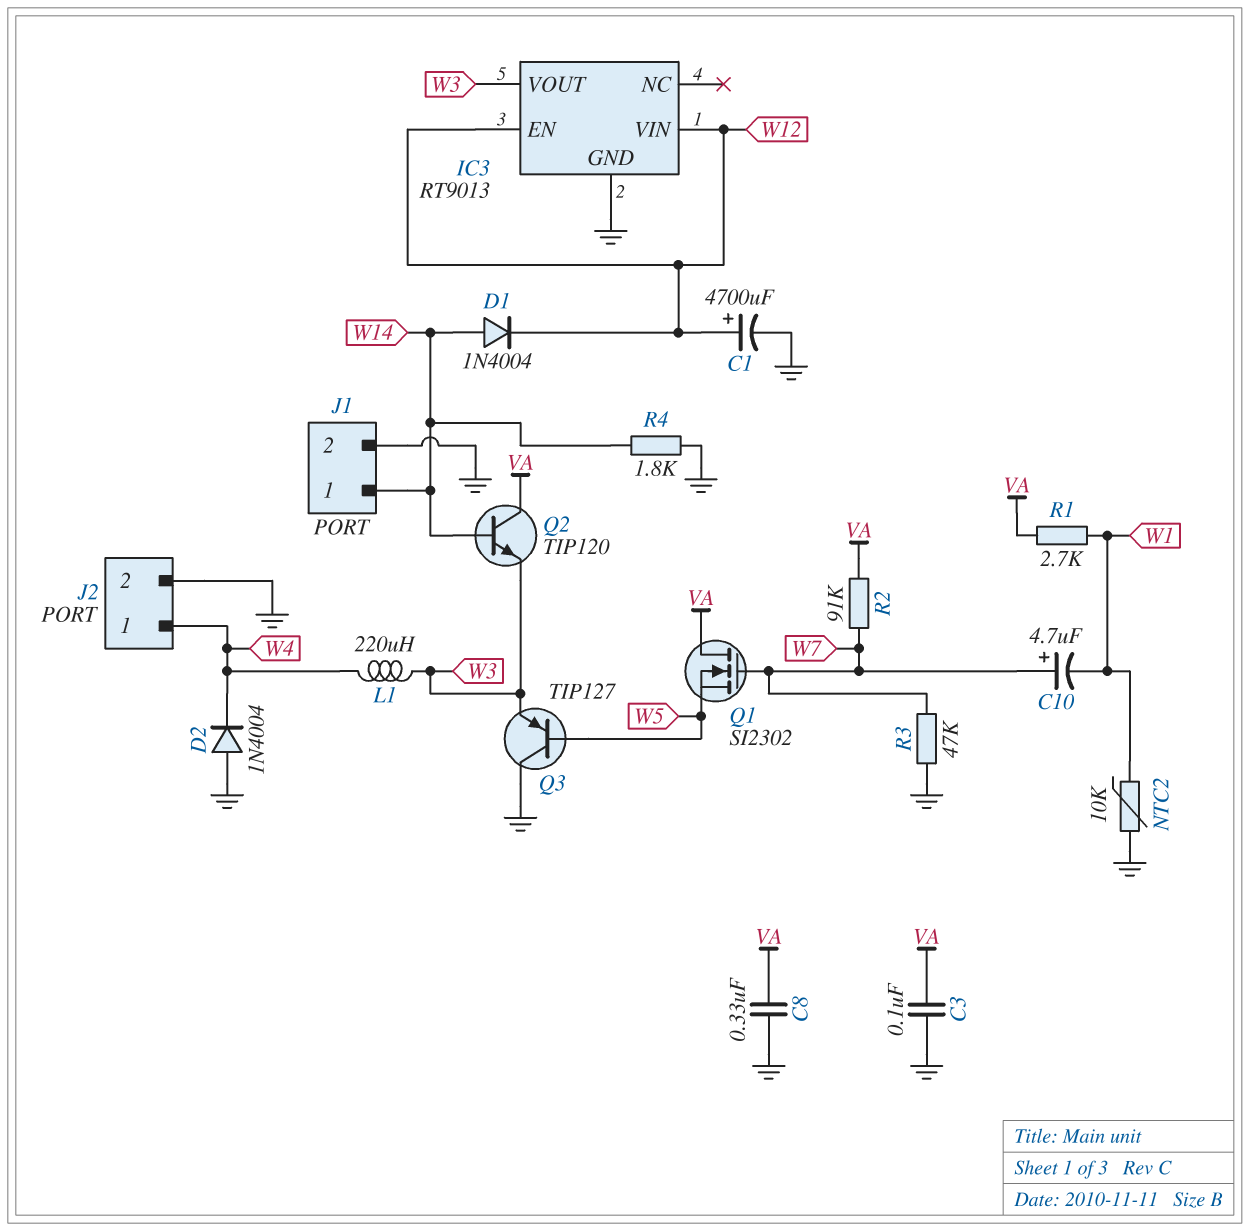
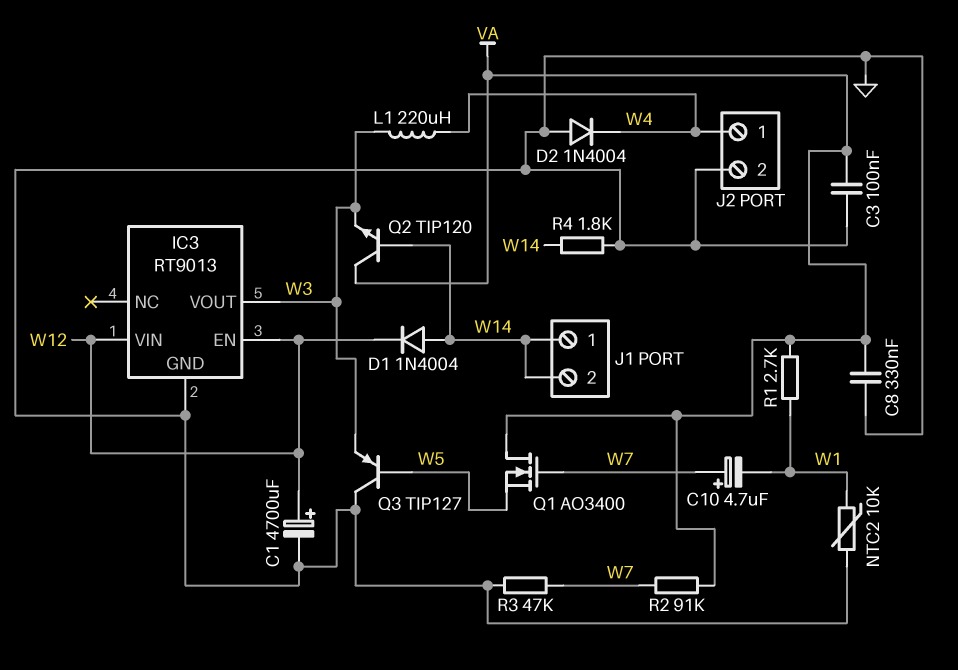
J1 pin 2: GND -> W14
Q1: NMOS SI2302 (G W7, D VA, S W5) -> NMOS AO3400 (G W7, D VA, S W5)

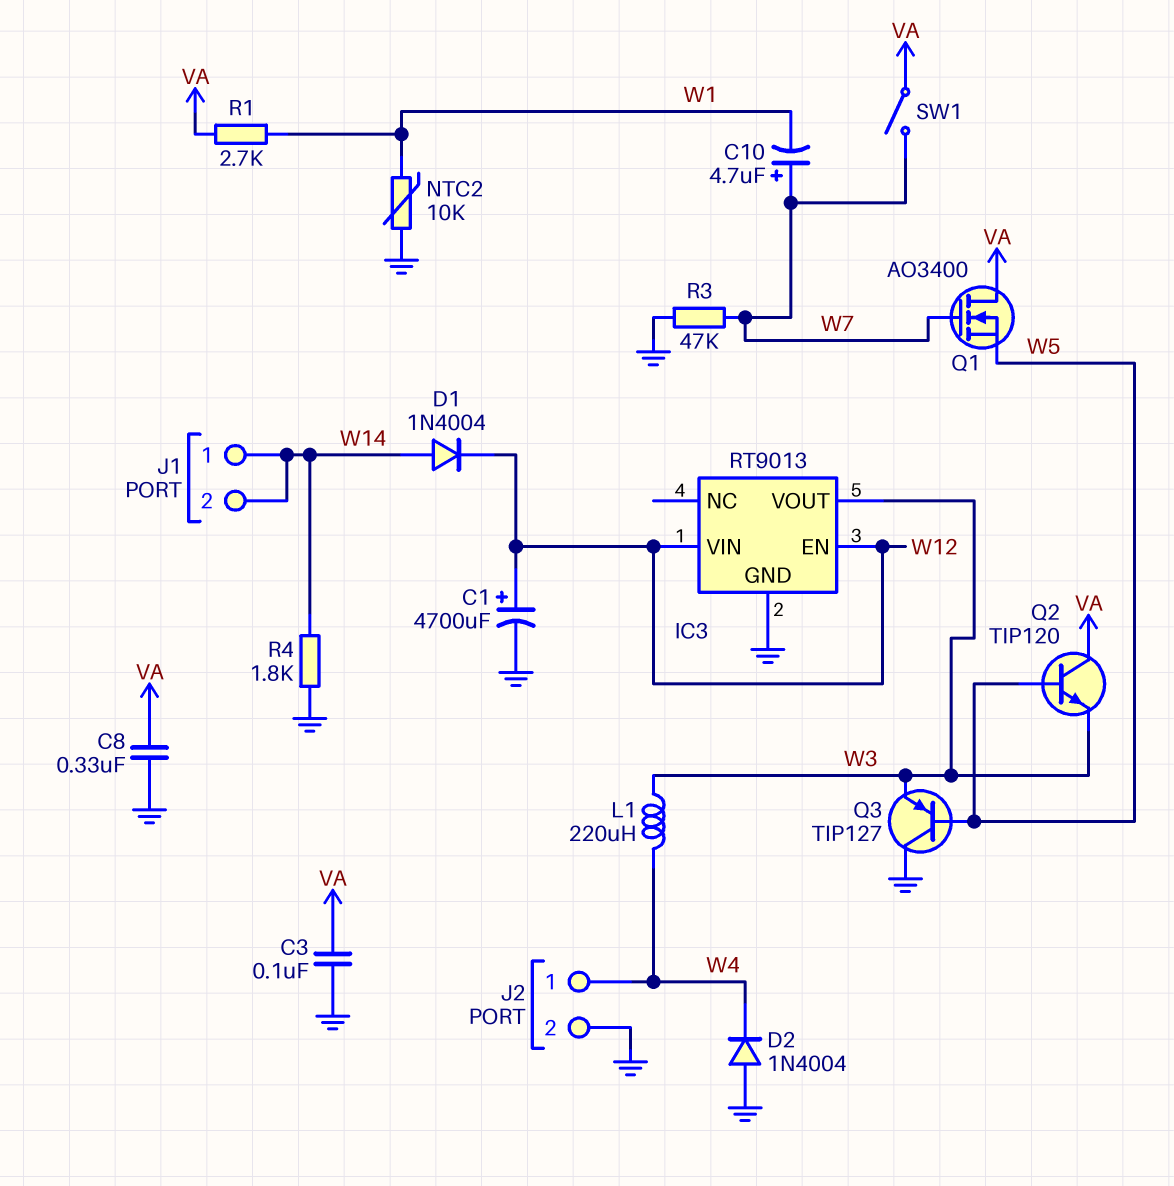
Q2: NPN TIP120 (B W14, C VA, E W3) -> NPN TIP120 (B W5, C VA, E W3)
R2: 91k (VA, W7) -> none
SW1: none -> switch (VA, W7)

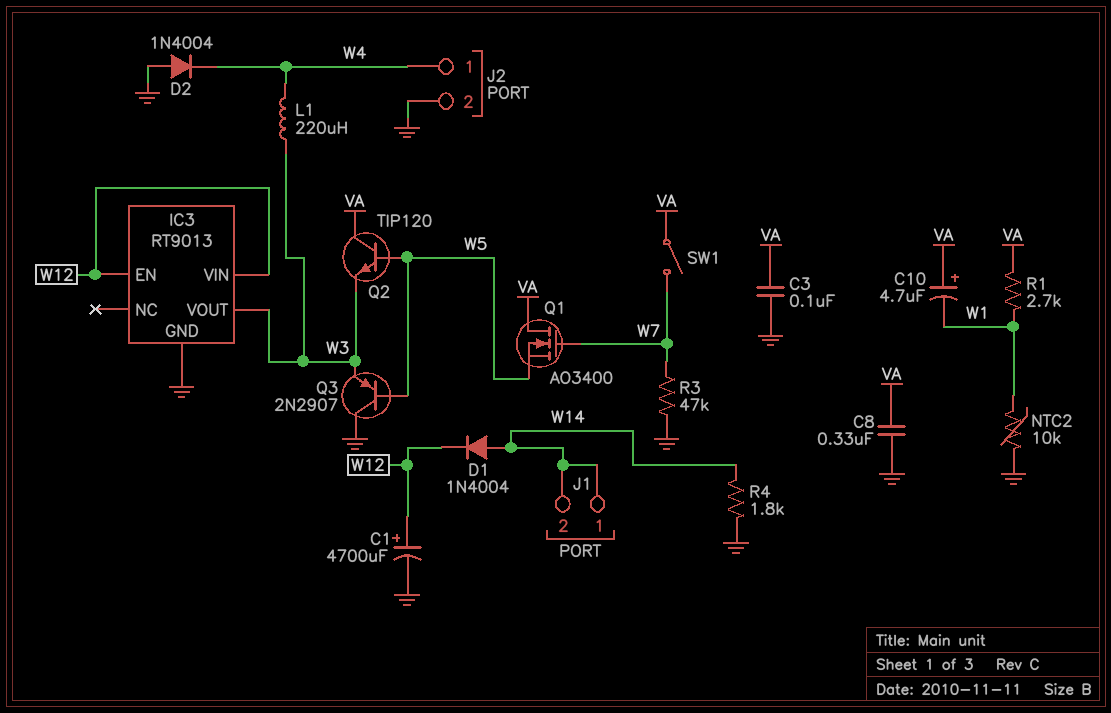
C10: 4.7uF (plus W7, minus W1) -> 4.7uF (plus VA, minus W1)
Q3: PNP TIP127 (B W5, C GND, E W3) -> PNP 2N2907 (B W5, C GND, E W3)

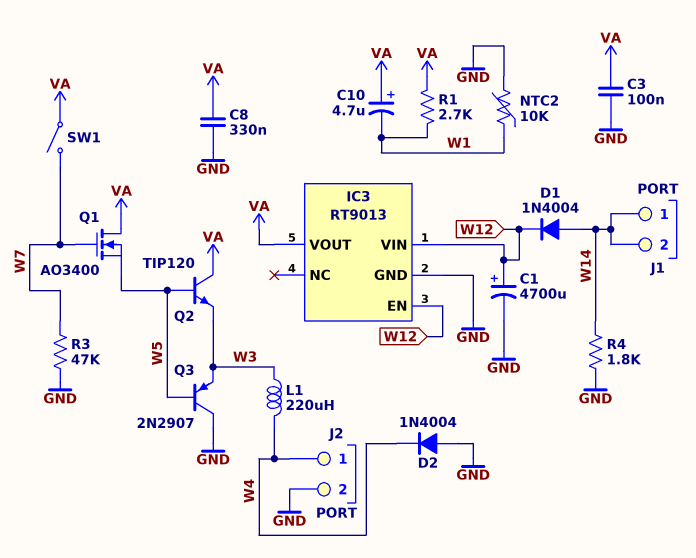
IC3 pin VOUT: W3 -> VA

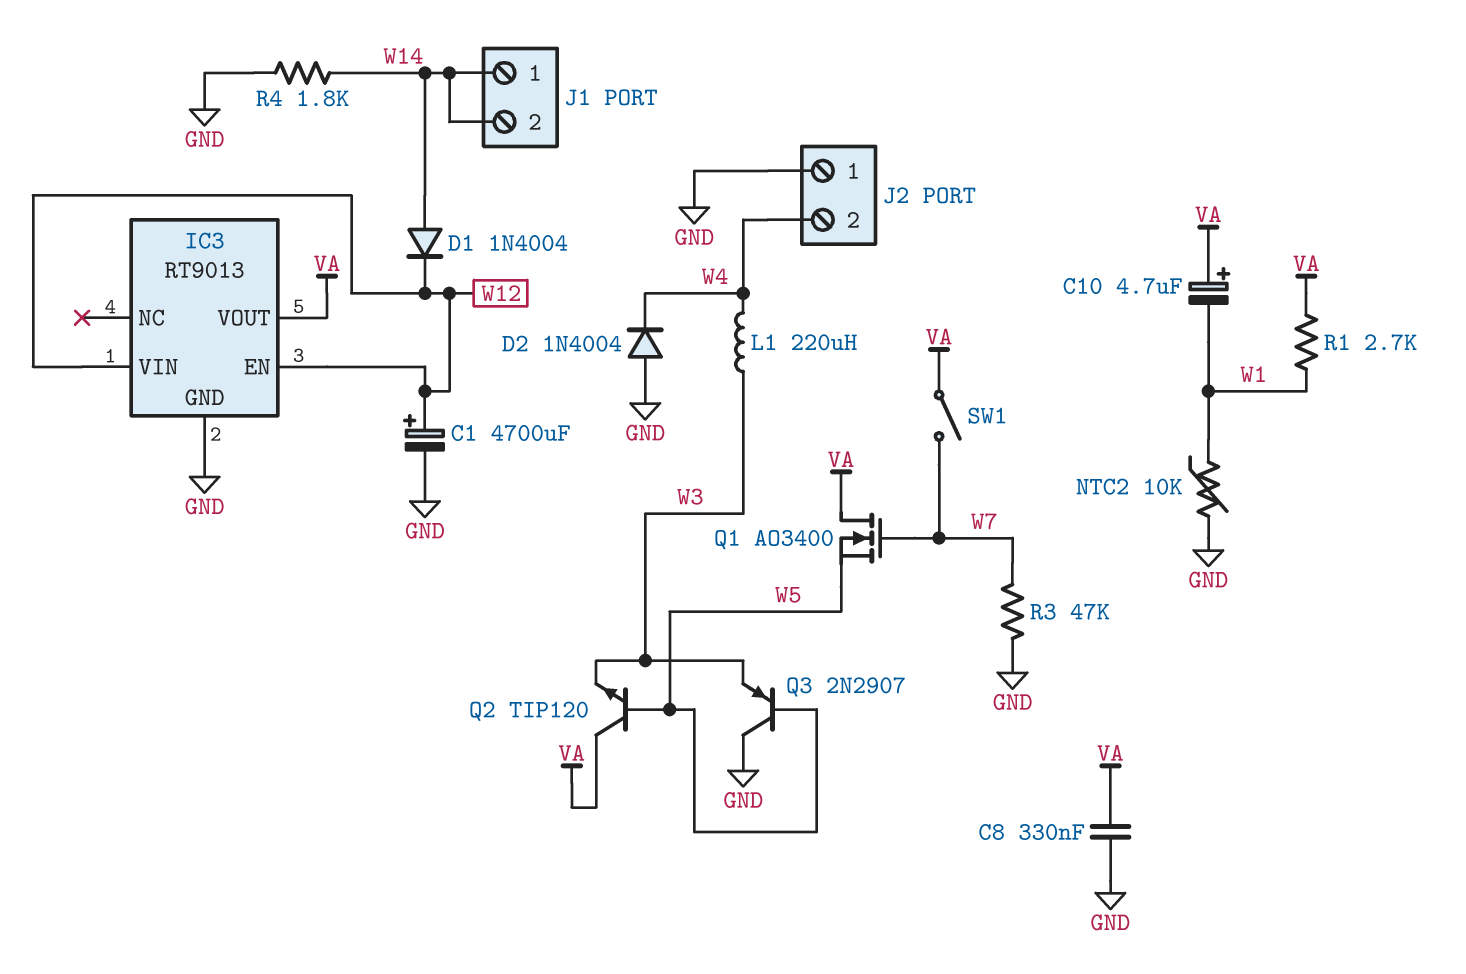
C3: 100nF (GND, VA) -> none
J2 pin 1: W4 -> GND
J2 pin 2: GND -> W4

